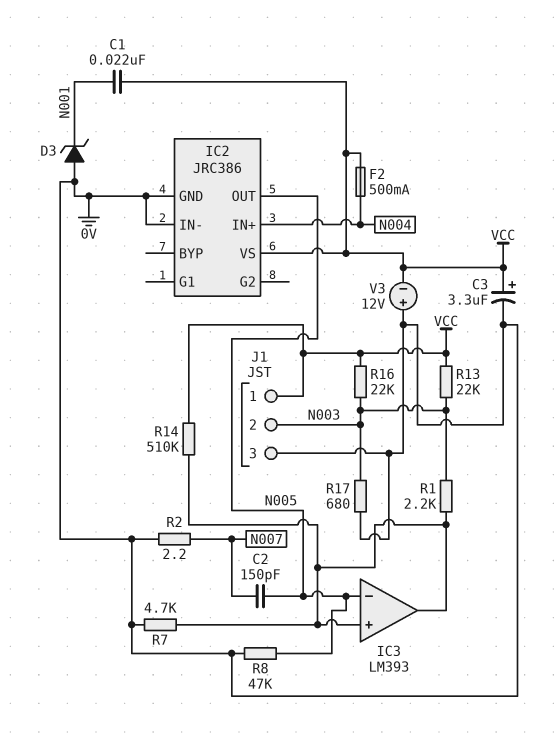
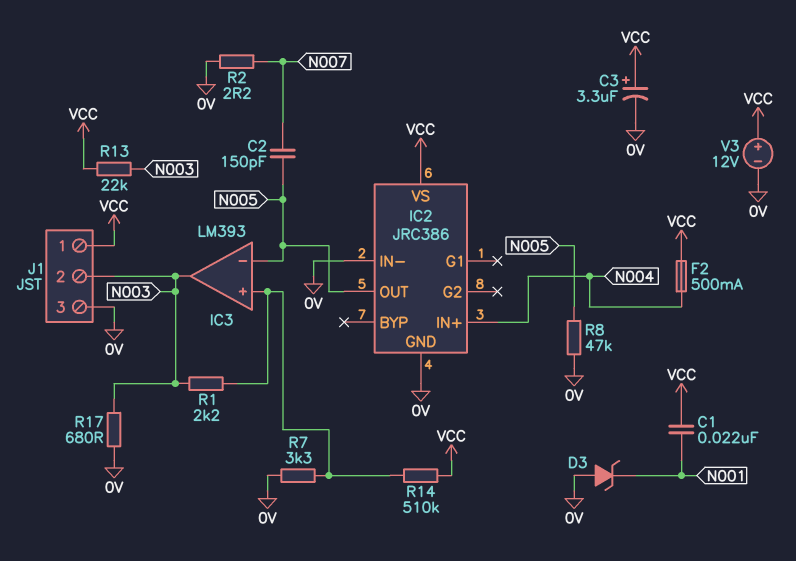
IC3 pin out: IC3/in+ -> N003
R7: 4.7k (0V, IC3/in+) -> 3.3k (0V, IC3/in+)
R16: 22k (N003, VCC) -> none
V3: 12V (plus 0V, minus VCC) -> 12V (plus VCC, minus 0V)

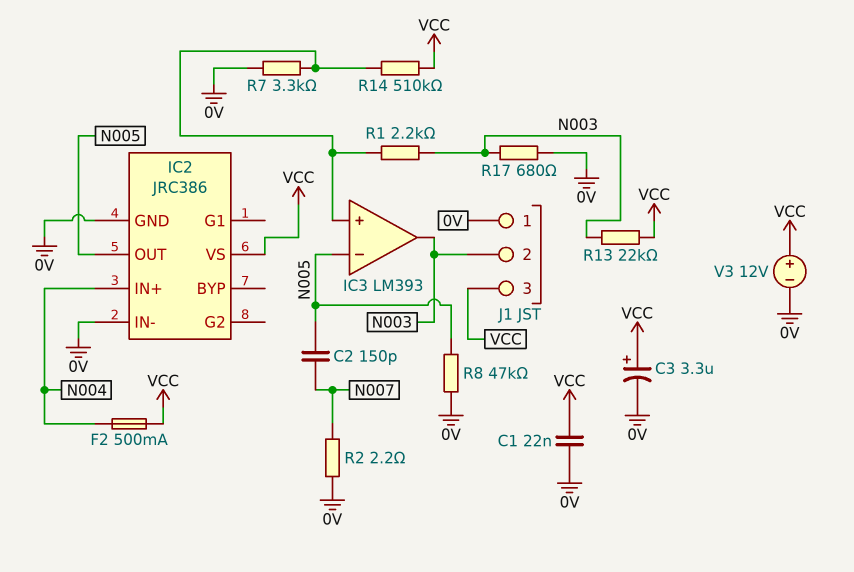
C1: 22nF (N001, VCC) -> 22nF (0V, VCC)
D3: zener (A 0V, K N001) -> none
J1 pin 1: VCC -> 0V
J1 pin 3: 0V -> VCC

